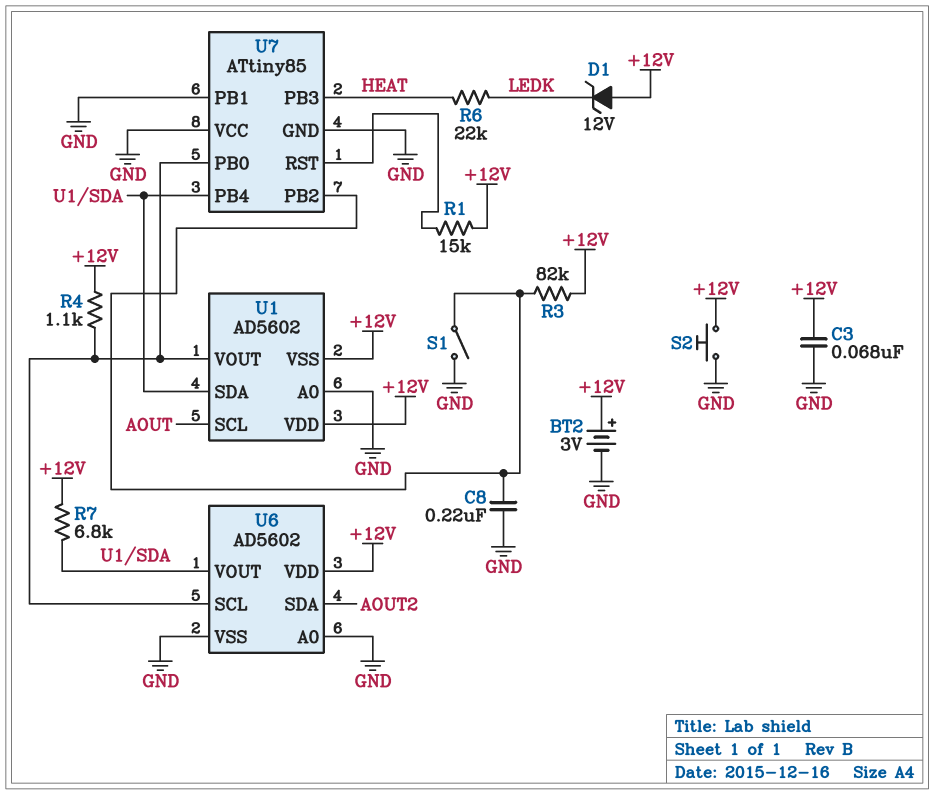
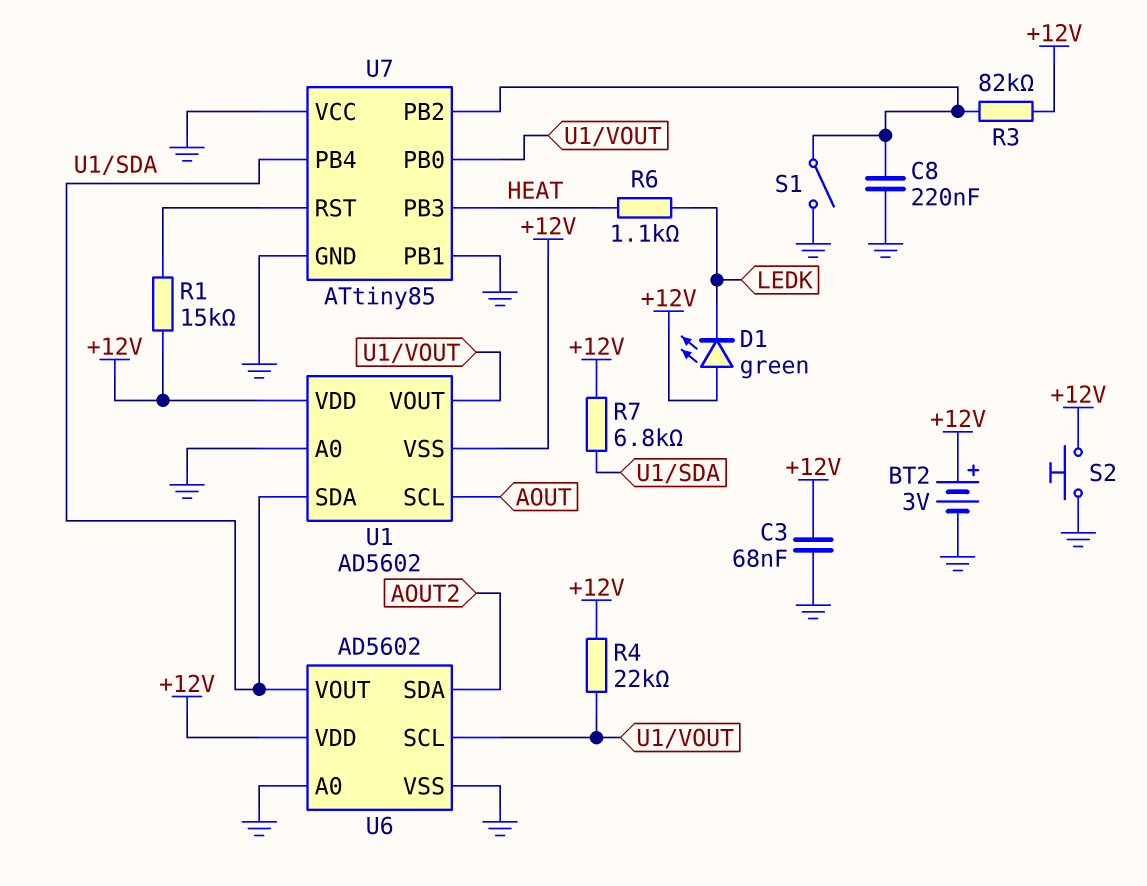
D1: zener 12V (A +12V, K LEDK) -> LED green (A +12V, K LEDK)
R4: 1.1k (+12V, U1/VOUT) -> 22k (+12V, U1/VOUT)
R6: 22k (HEAT, LEDK) -> 1.1k (HEAT, LEDK)

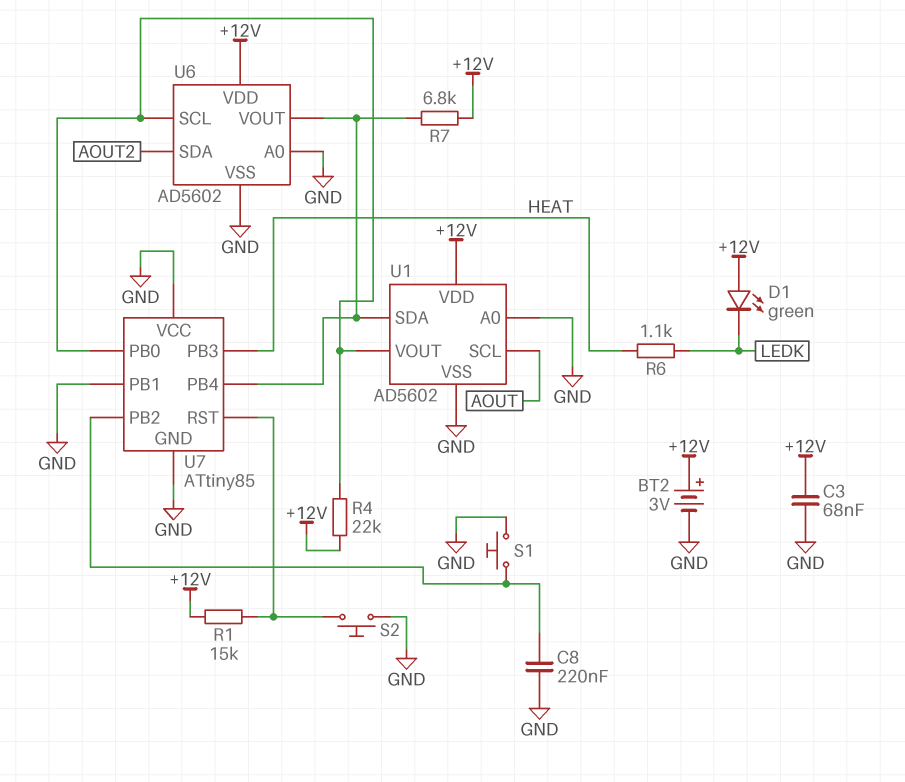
R3: 82k (+12V, U7/PB2) -> none
S1: switch (GND, U7/PB2) -> button (GND, U7/PB2)
S2: button (+12V, GND) -> button (GND, U7/RST)
U1 pin VSS: +12V -> GND

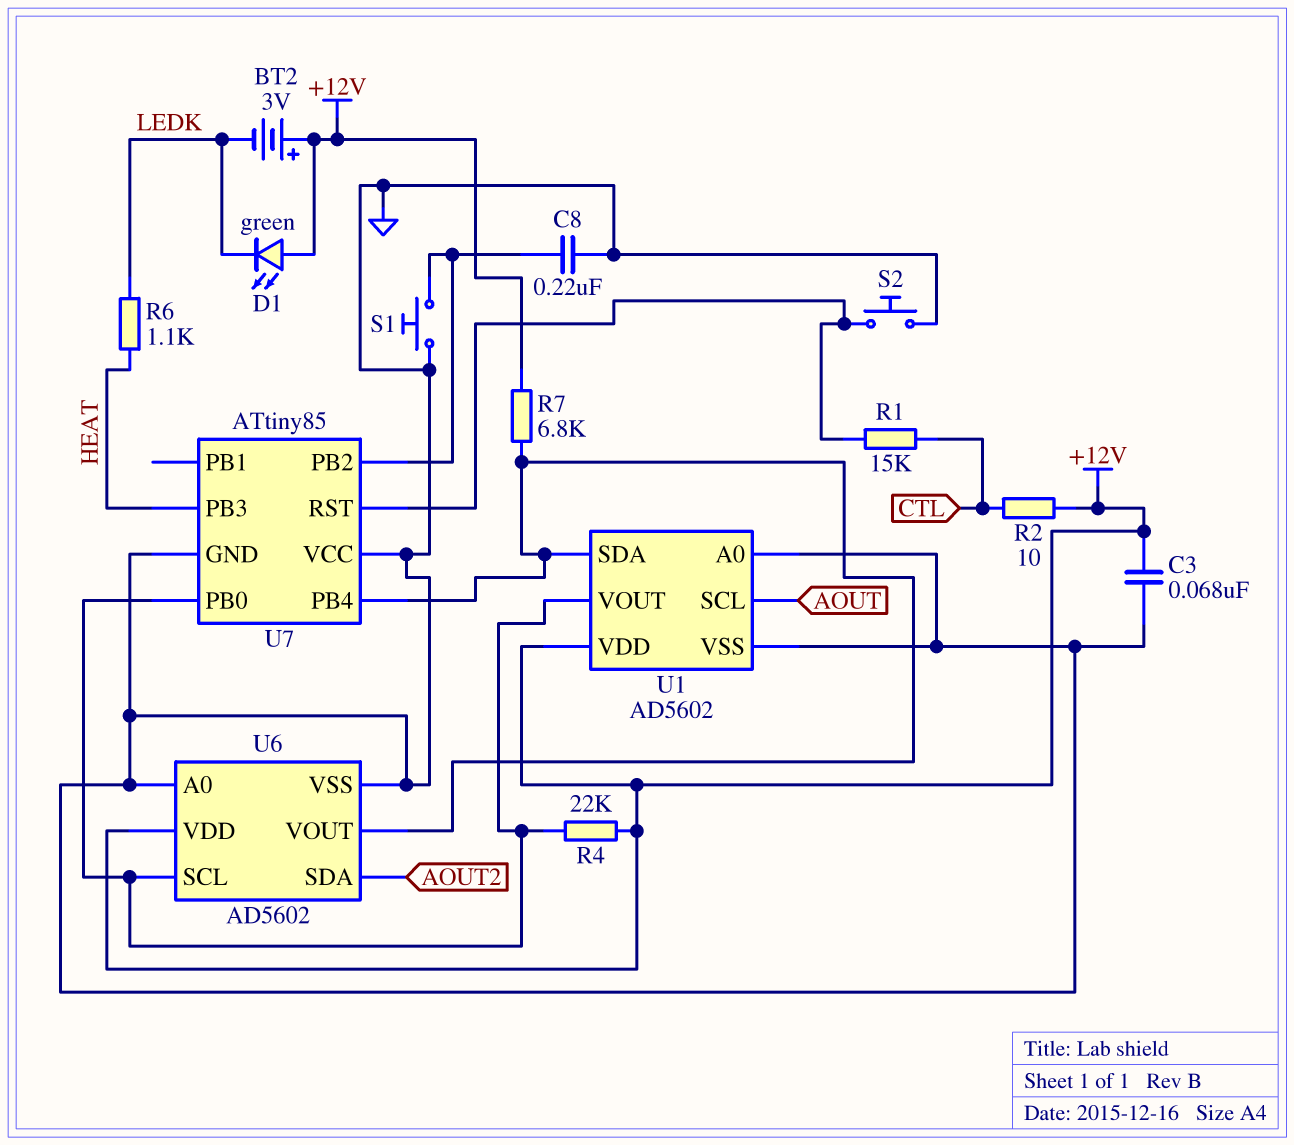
BT2: 3V (plus +12V, minus GND) -> 3V (plus +12V, minus LEDK)
R1: 15k (+12V, U7/RST) -> 15k (CTL, U7/RST)
R2: none -> 10 (+12V, CTL)
U7 pin PB1: GND -> none

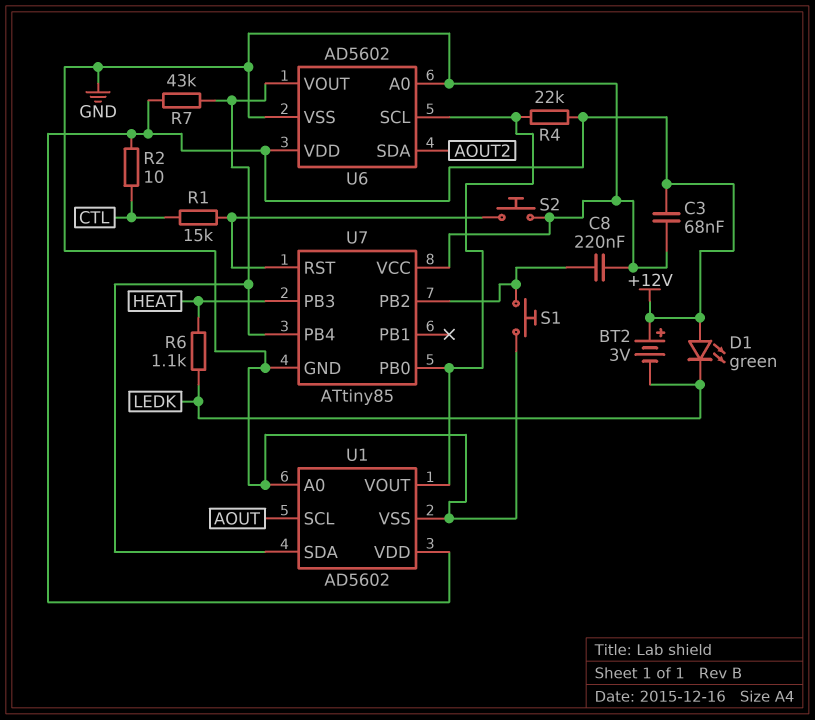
R7: 6.8k (+12V, U1/SDA) -> 43k (+12V, U1/SDA)

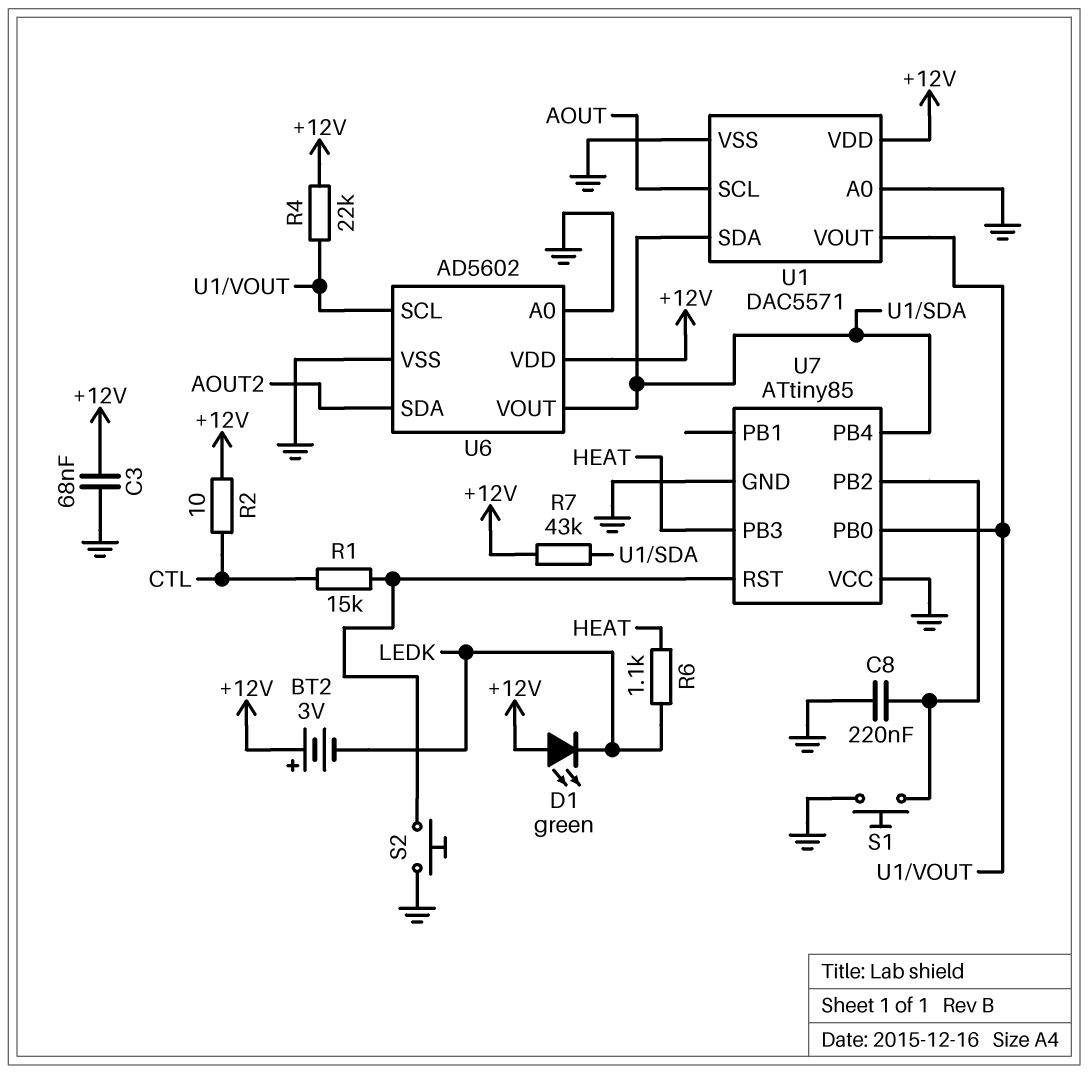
U1: AD5602 -> DAC5571

